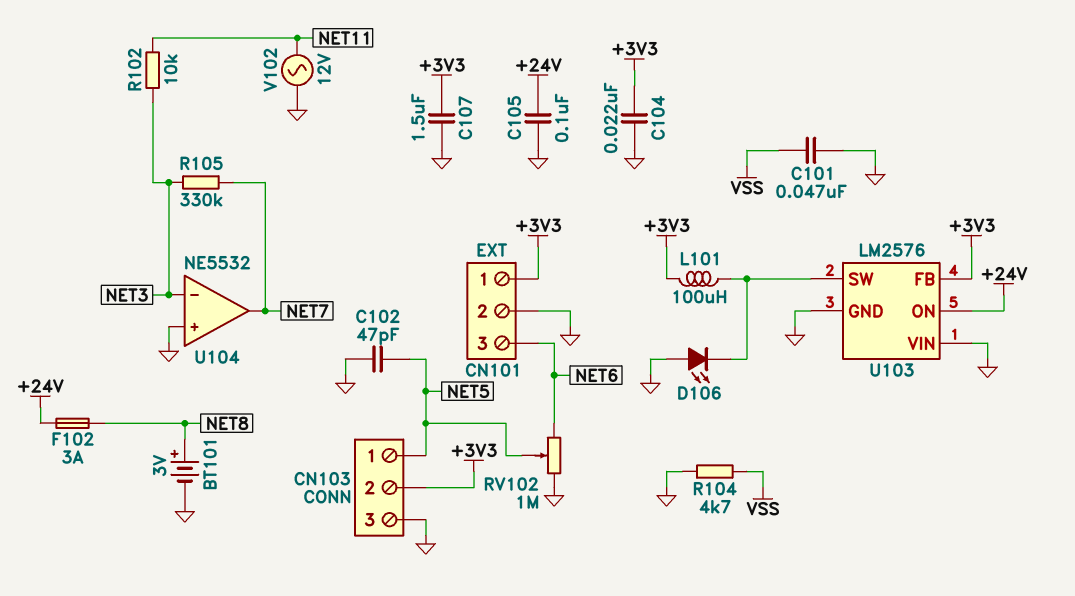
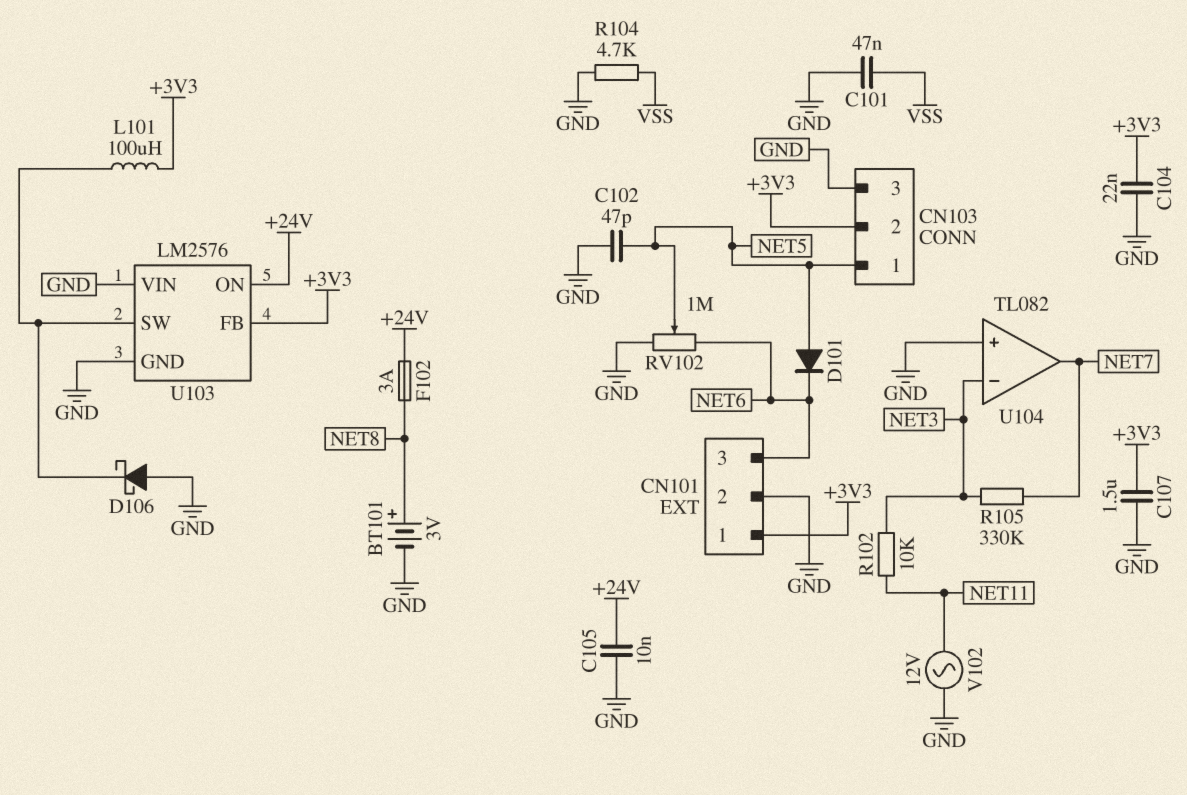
C105: 100nF (+24V, GND) -> 10nF (+24V, GND)
D101: none -> diode (A NET5, K NET6)
D106: LED (A GND, K U103/SW) -> schottky (A GND, K U103/SW)
U104: NE5532 -> TL082

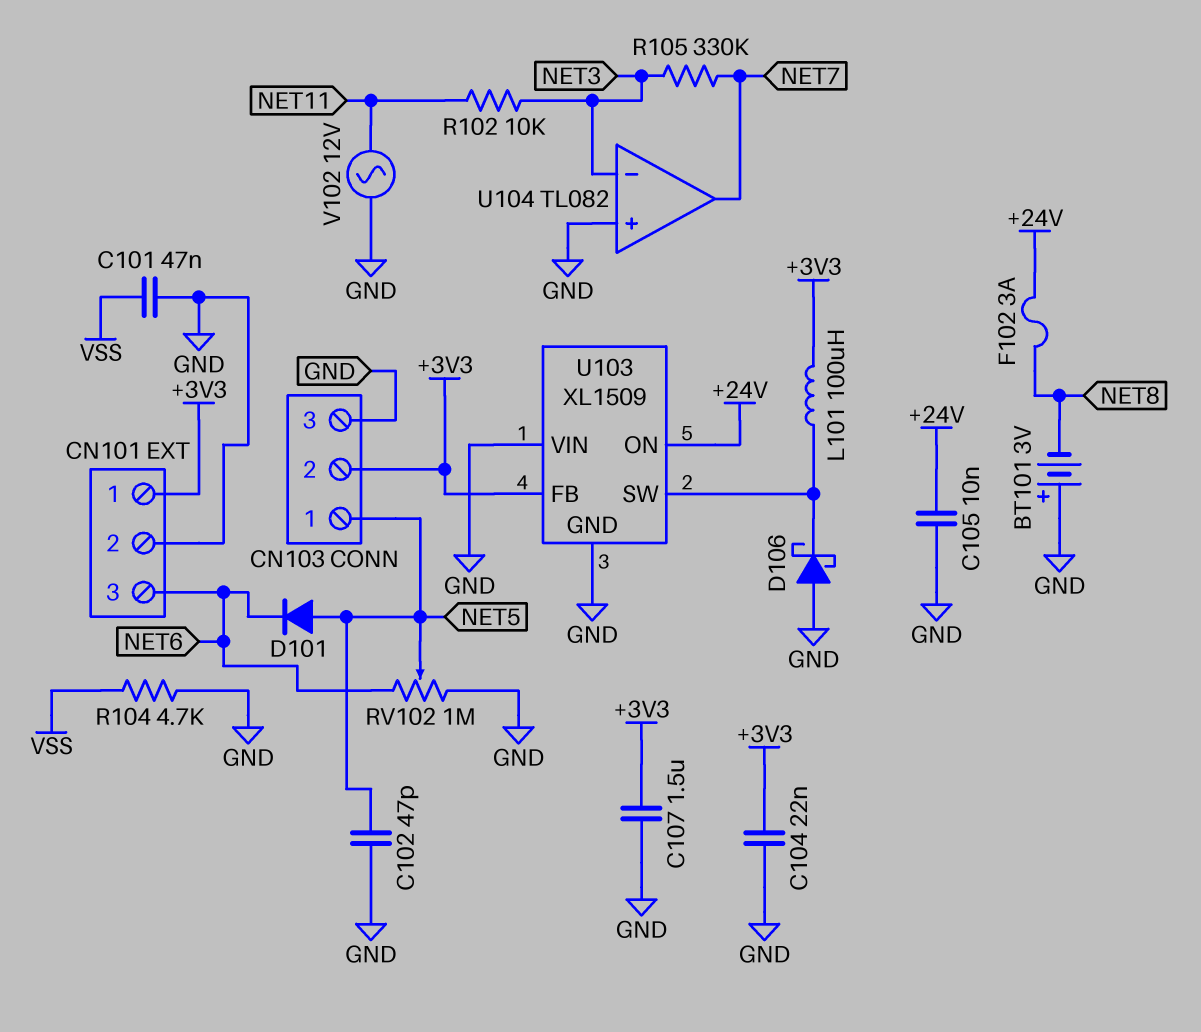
BT101: 3V (plus NET8, minus GND) -> 3V (plus GND, minus NET8)
U103: LM2576 -> XL1509

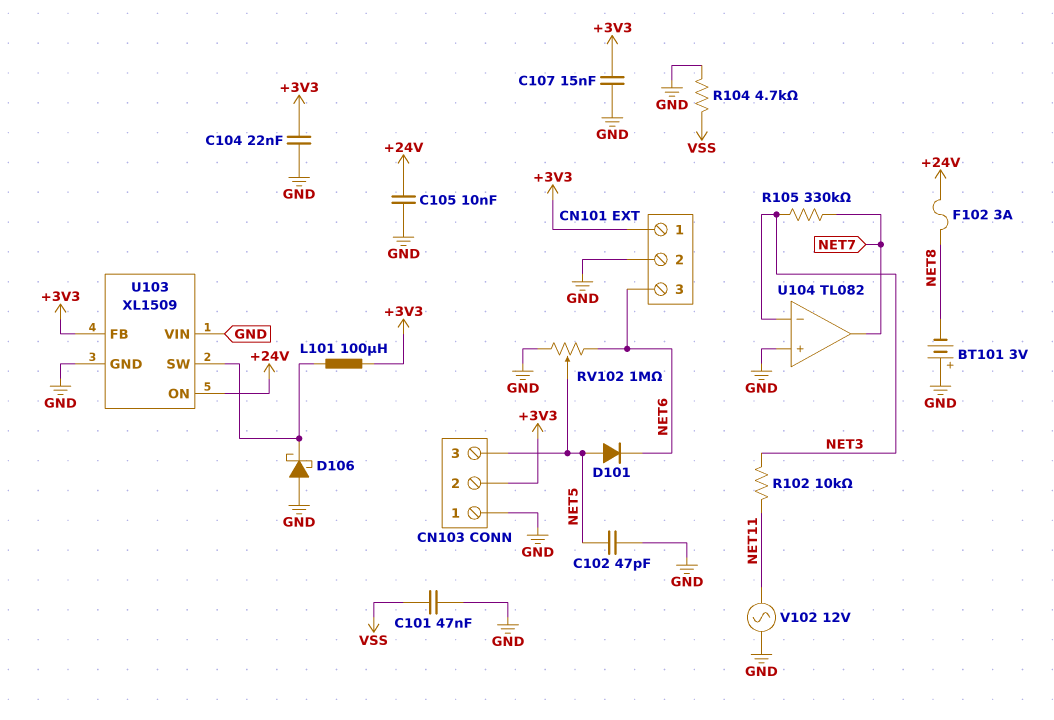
C107: 1.5uF (+3V3, GND) -> 15nF (+3V3, GND)
CN103 pin 1: NET5 -> GND
CN103 pin 3: GND -> NET5

